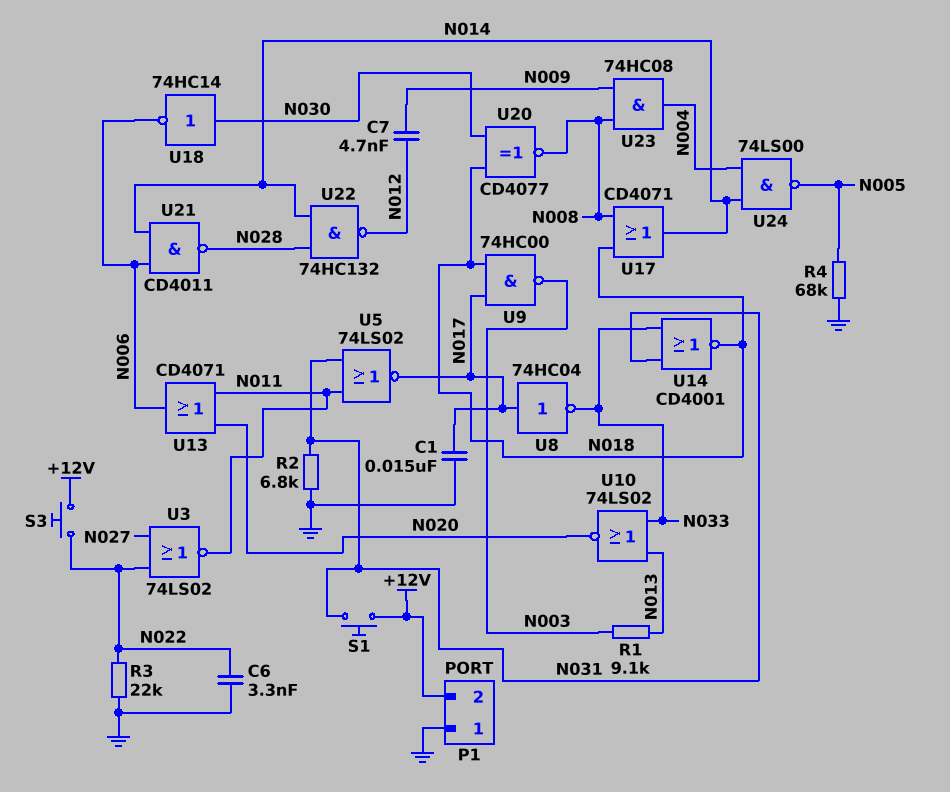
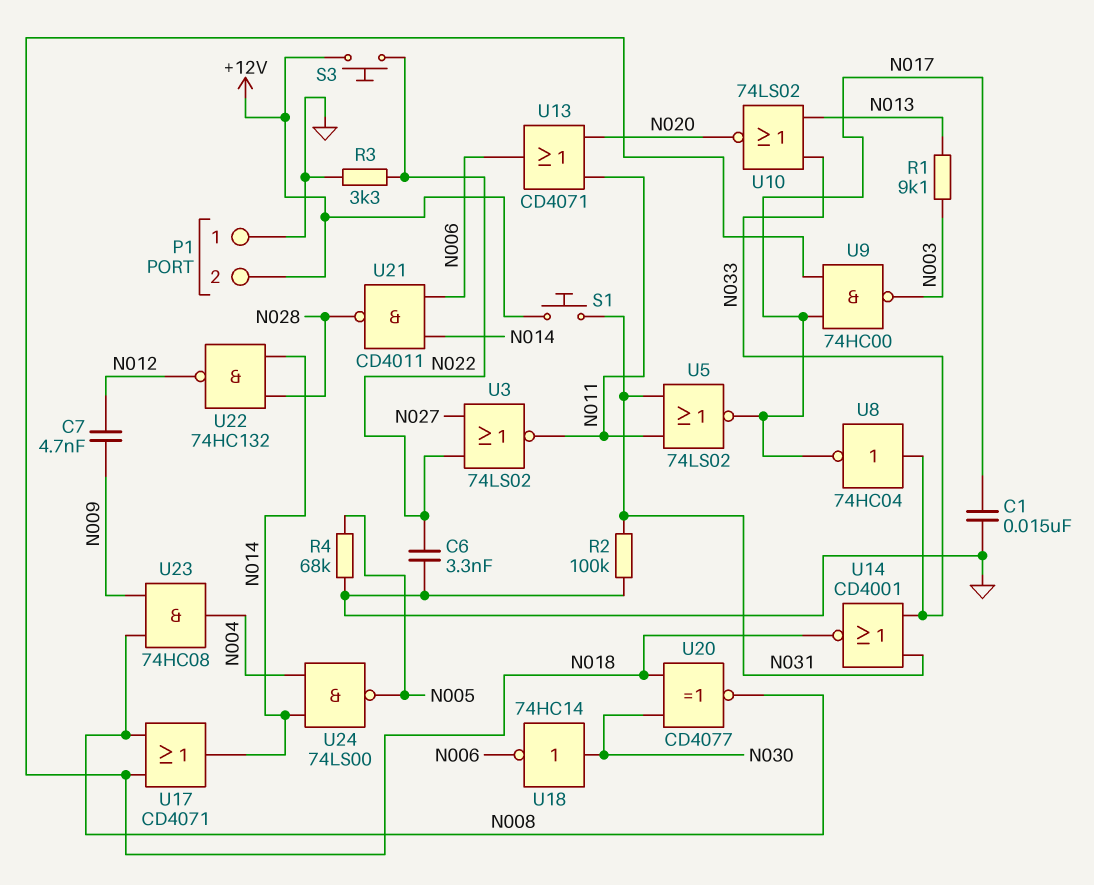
R2: 6.8k (GND, N031) -> 100k (GND, N031)
R3: 22k (GND, N022) -> 3.3k (GND, N022)
U8: NOT 74HC04 (in N017, out N033) -> NOT 74HC04 (in N033, out N017)

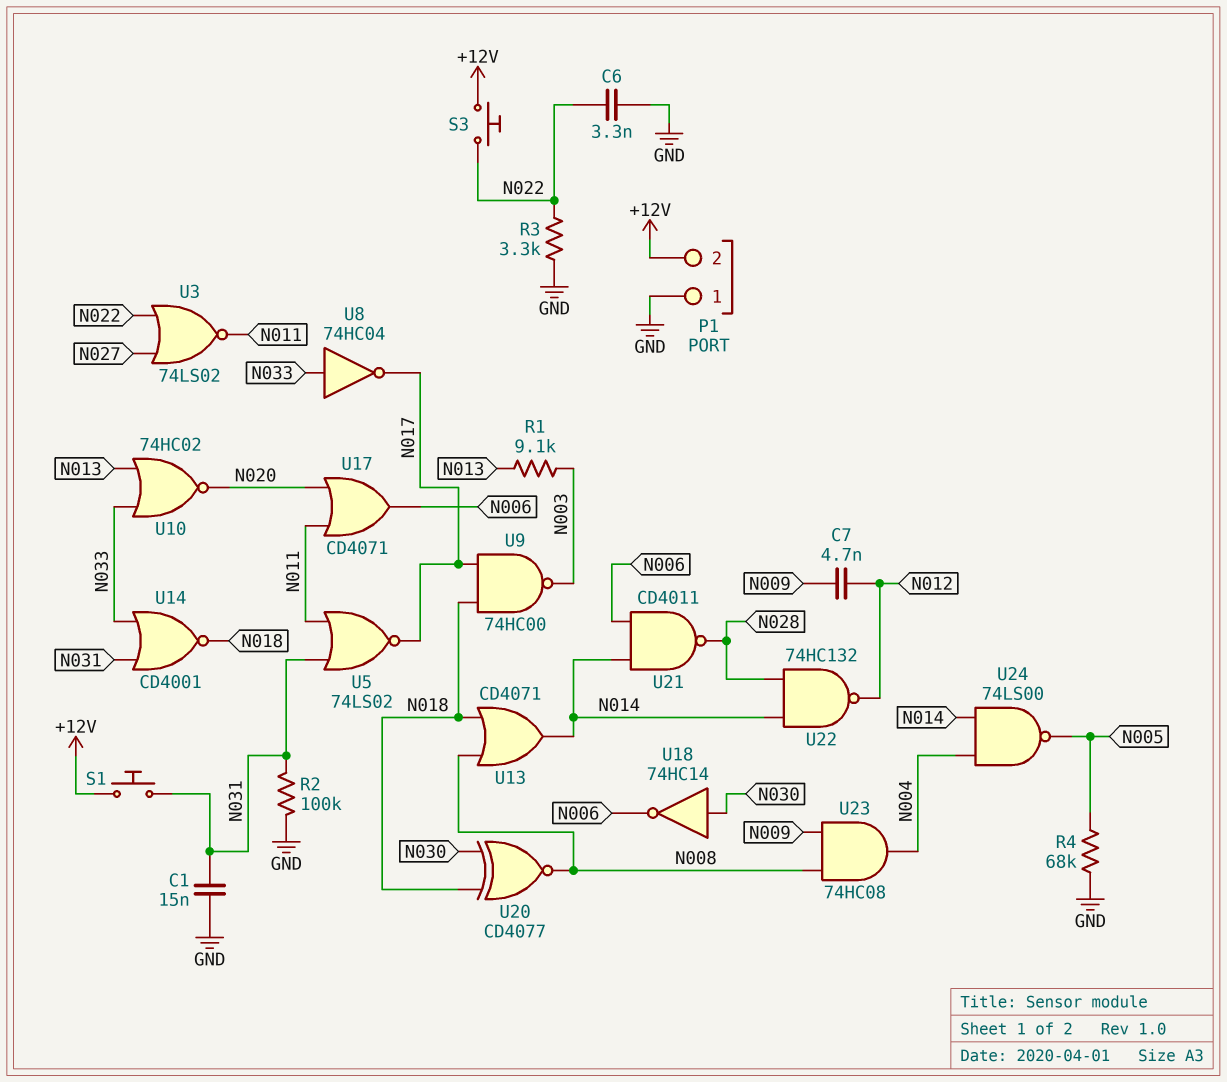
C1: 15nF (GND, N017) -> 15nF (GND, N031)
U10: NOR 74LS02 (in N013, in N033, out N020) -> NOR 74HC02 (in N013, in N033, out N020)
U13: OR CD4071 (in N011, in N020, out N006) -> OR CD4071 (in N008, in N018, out N014)
U17: OR CD4071 (in N008, in N018, out N014) -> OR CD4071 (in N011, in N020, out N006)

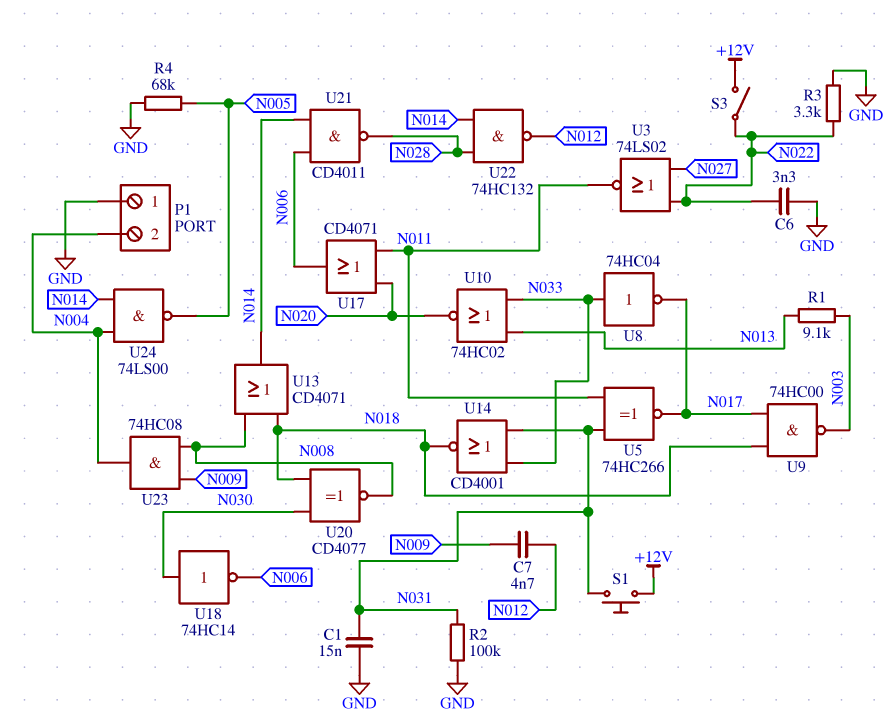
P1 pin 2: +12V -> N004
S3: button (+12V, N022) -> switch (+12V, N022)
U5: NOR 74LS02 (in N011, in N031, out N017) -> XNOR 74HC266 (in N011, in N031, out N017)

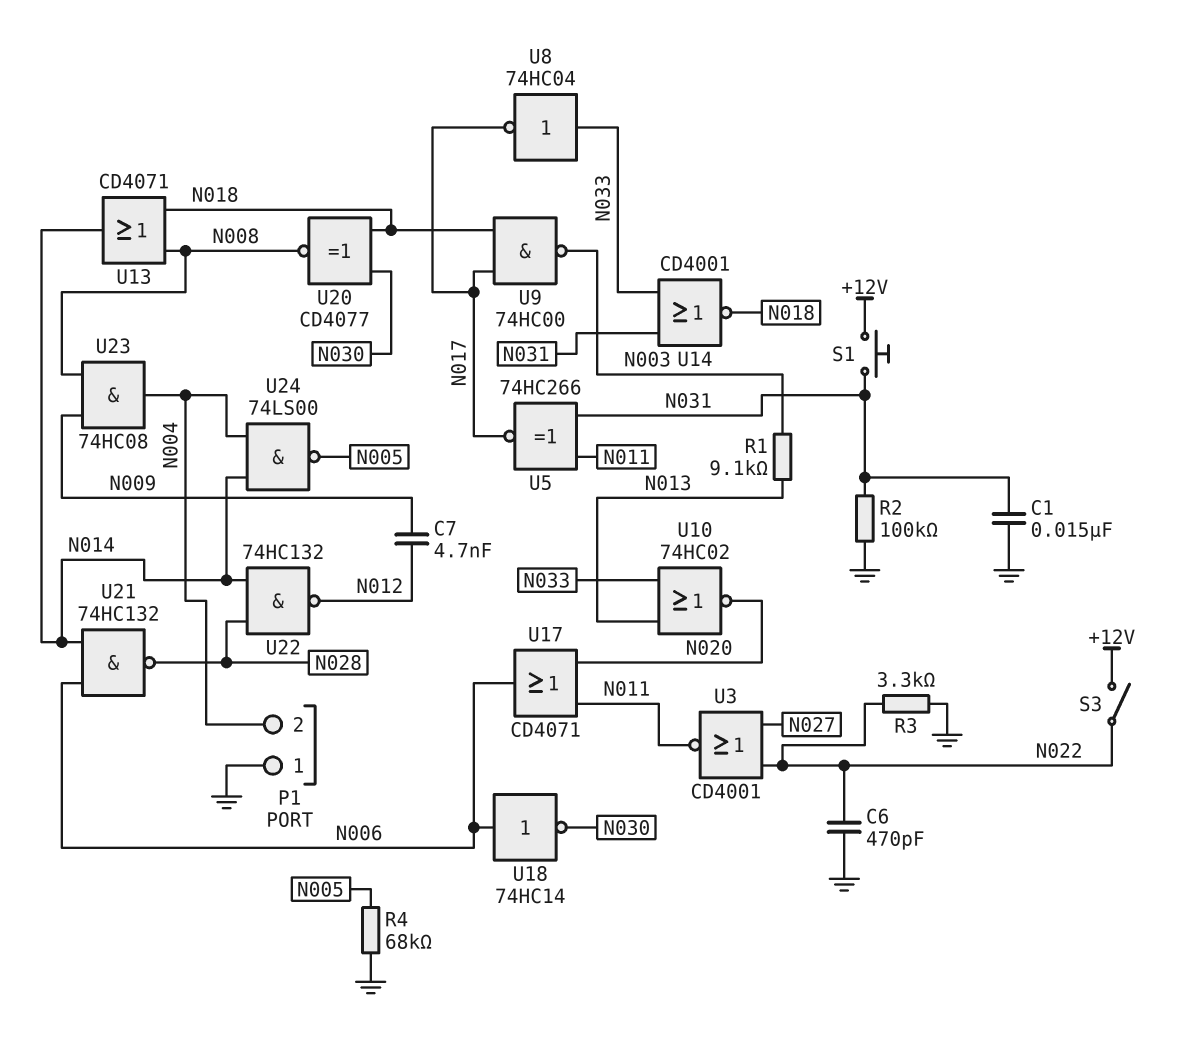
C6: 3.3nF (GND, N022) -> 470pF (GND, N022)
U3: NOR 74LS02 (in N022, in N027, out N011) -> NOR CD4001 (in N022, in N027, out N011)
U18: NOT 74HC14 (in N030, out N006) -> NOT 74HC14 (in N006, out N030)
U21: NAND CD4011 (in N006, in N014, out N028) -> NAND 74HC132 (in N006, in N014, out N028)

